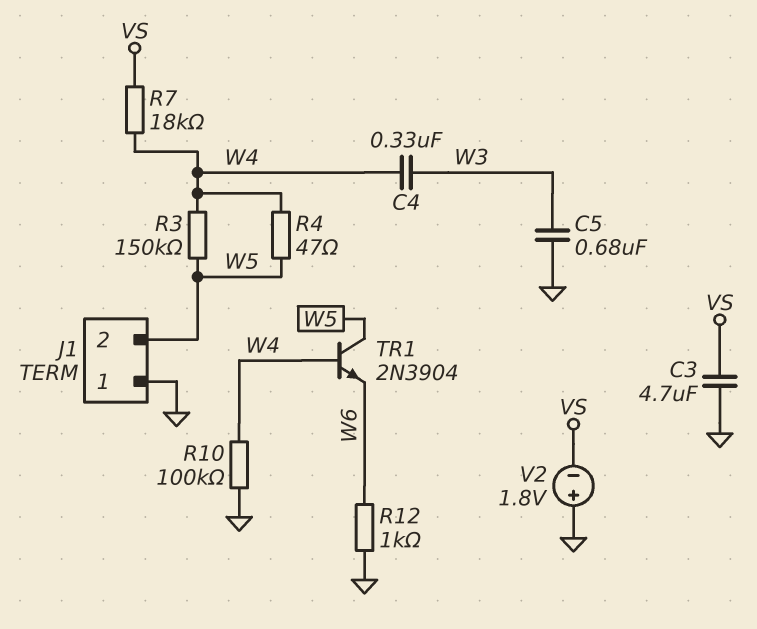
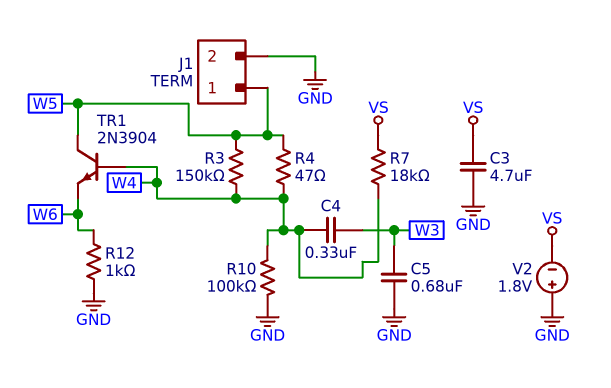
J1 pin 1: GND -> W5
J1 pin 2: W5 -> GND

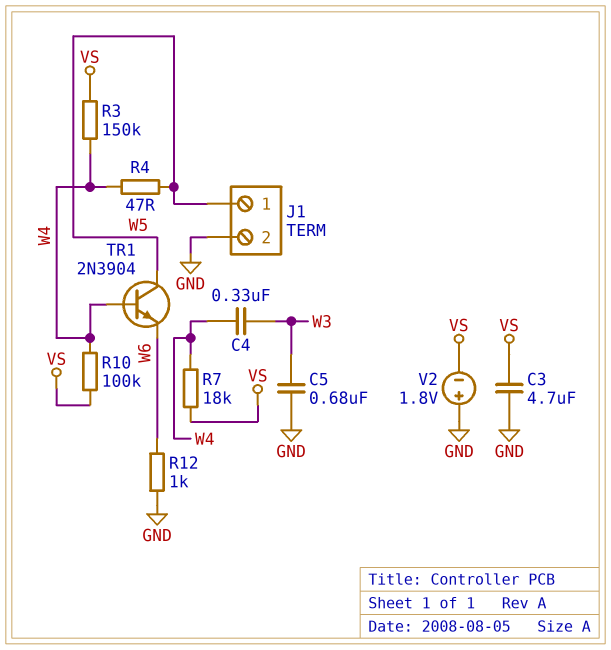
R3: 150k (W4, W5) -> 150k (VS, W4)
R10: 100k (GND, W4) -> 100k (VS, W4)

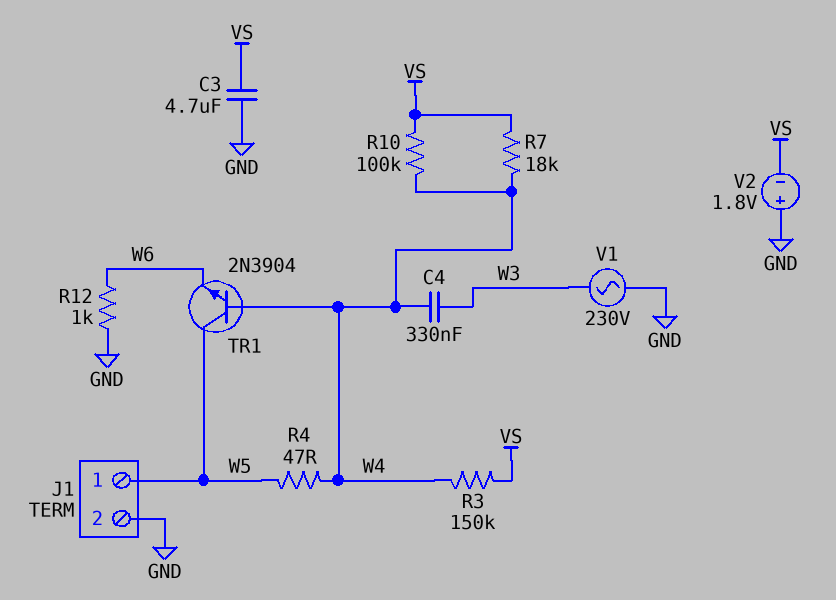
C5: 680nF (GND, W3) -> none
V1: none -> AC 230V (GND, W3)

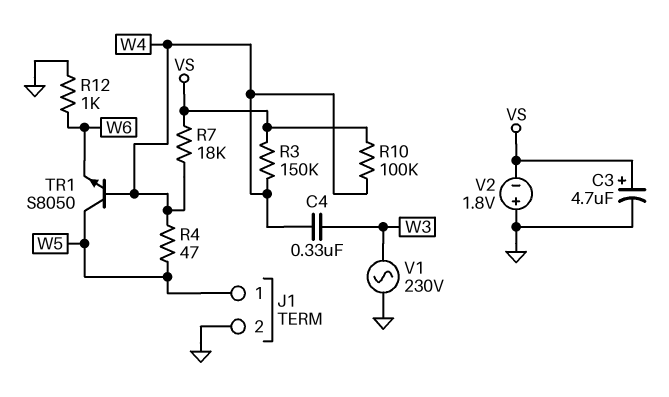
C3: 4.7uF (GND, VS) -> 4.7uF (plus VS, minus GND)
TR1: NPN 2N3904 (B W4, C W5, E W6) -> NPN S8050 (B W4, C W5, E W6)

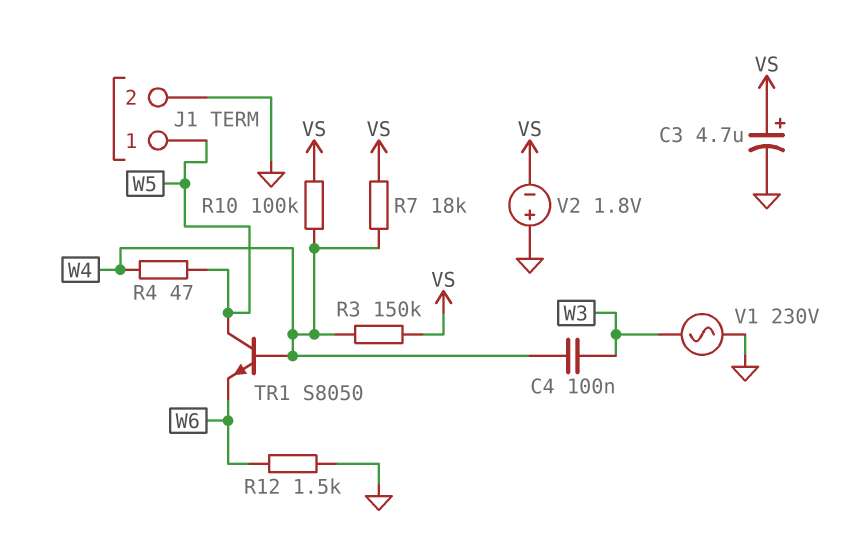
C4: 330nF (W3, W4) -> 100nF (W3, W4)
R12: 1k (GND, W6) -> 1.5k (GND, W6)

